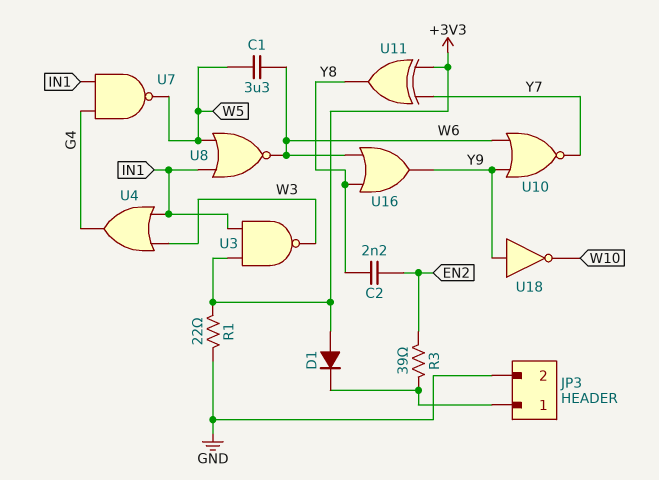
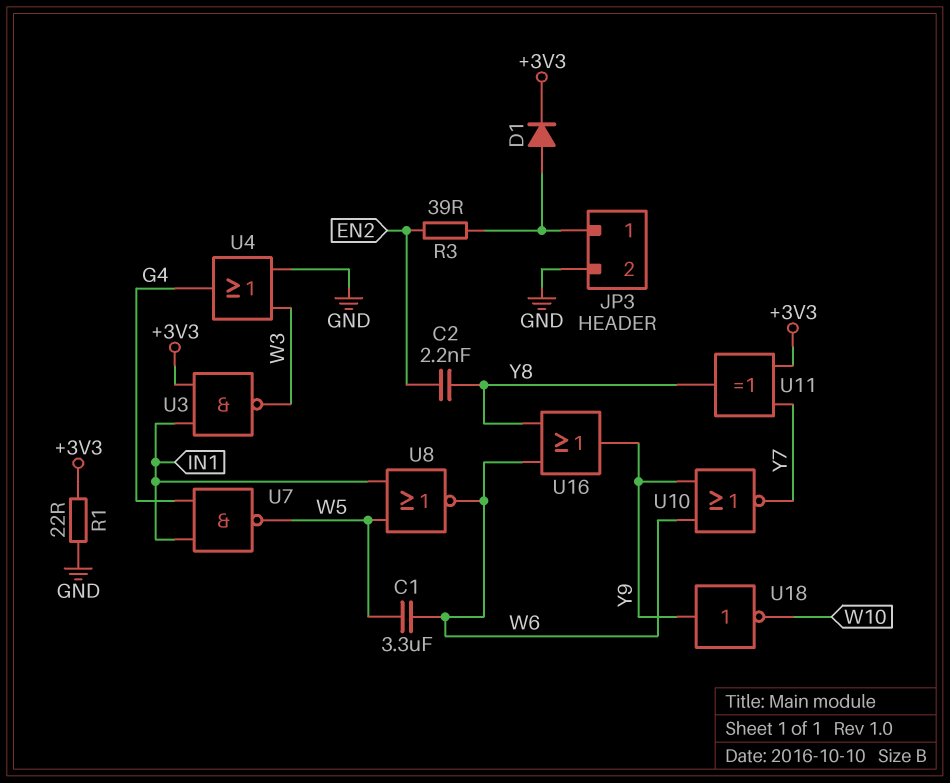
D1: diode (A +3V3, K JP3/1) -> diode (A JP3/1, K +3V3)
U4: OR (in IN1, in W3, out G4) -> OR (in GND, in W3, out G4)

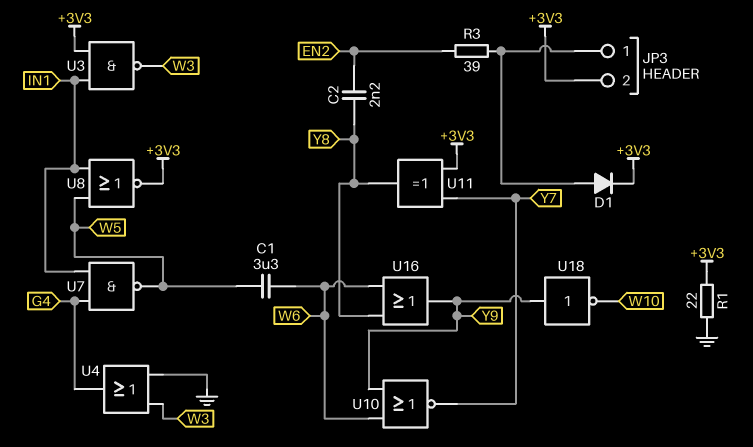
JP3 pin 2: GND -> +3V3
U8: NOR (in IN1, in W5, out W6) -> NOR (in IN1, in W5, out +3V3)

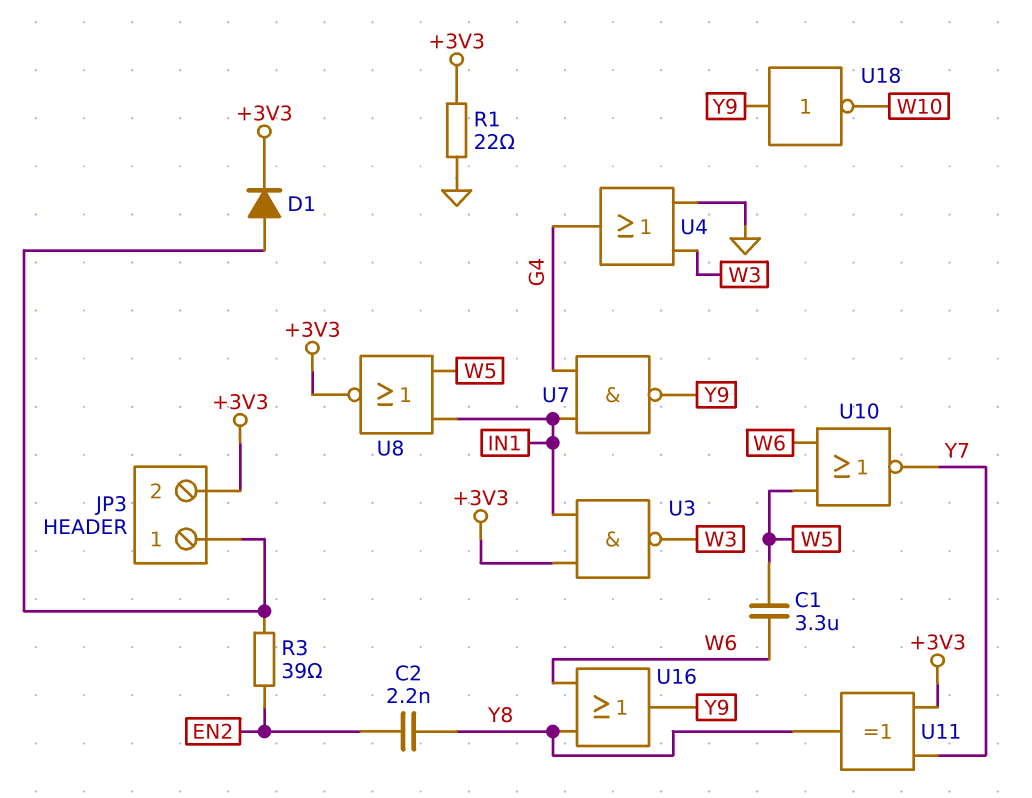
U7: NAND (in G4, in IN1, out W5) -> NAND (in G4, in IN1, out Y9)
U10: NOR (in W6, in Y9, out Y7) -> NOR (in W5, in W6, out Y7)

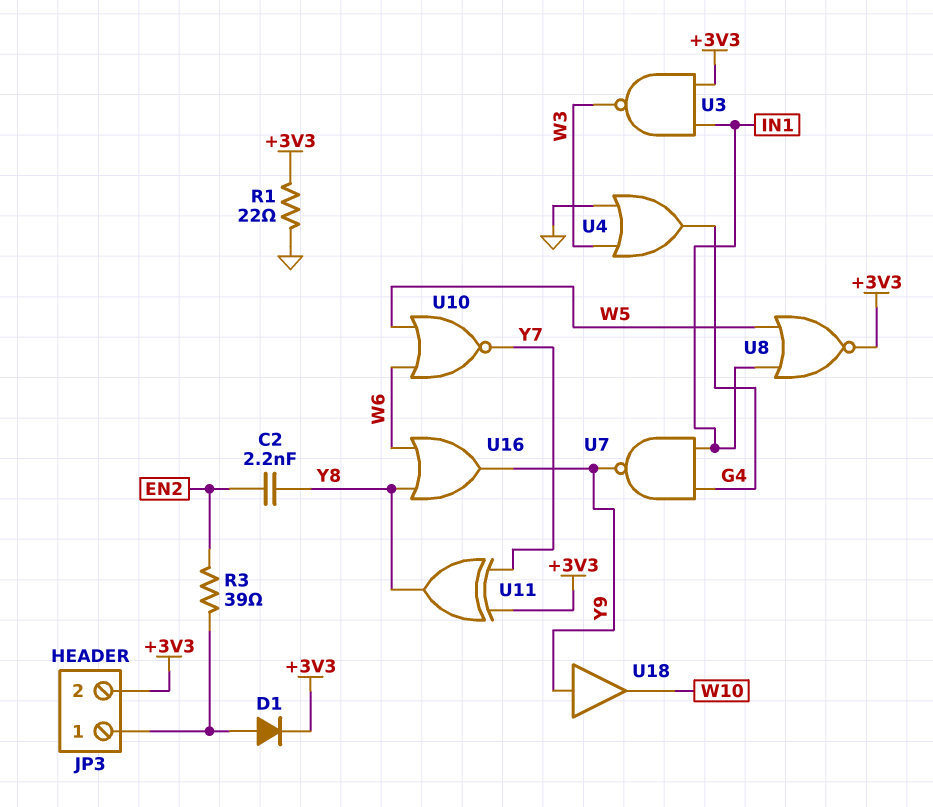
C1: 3.3uF (W5, W6) -> none
U18: NOT (in Y9, out W10) -> buffer (in Y9, out W10)

